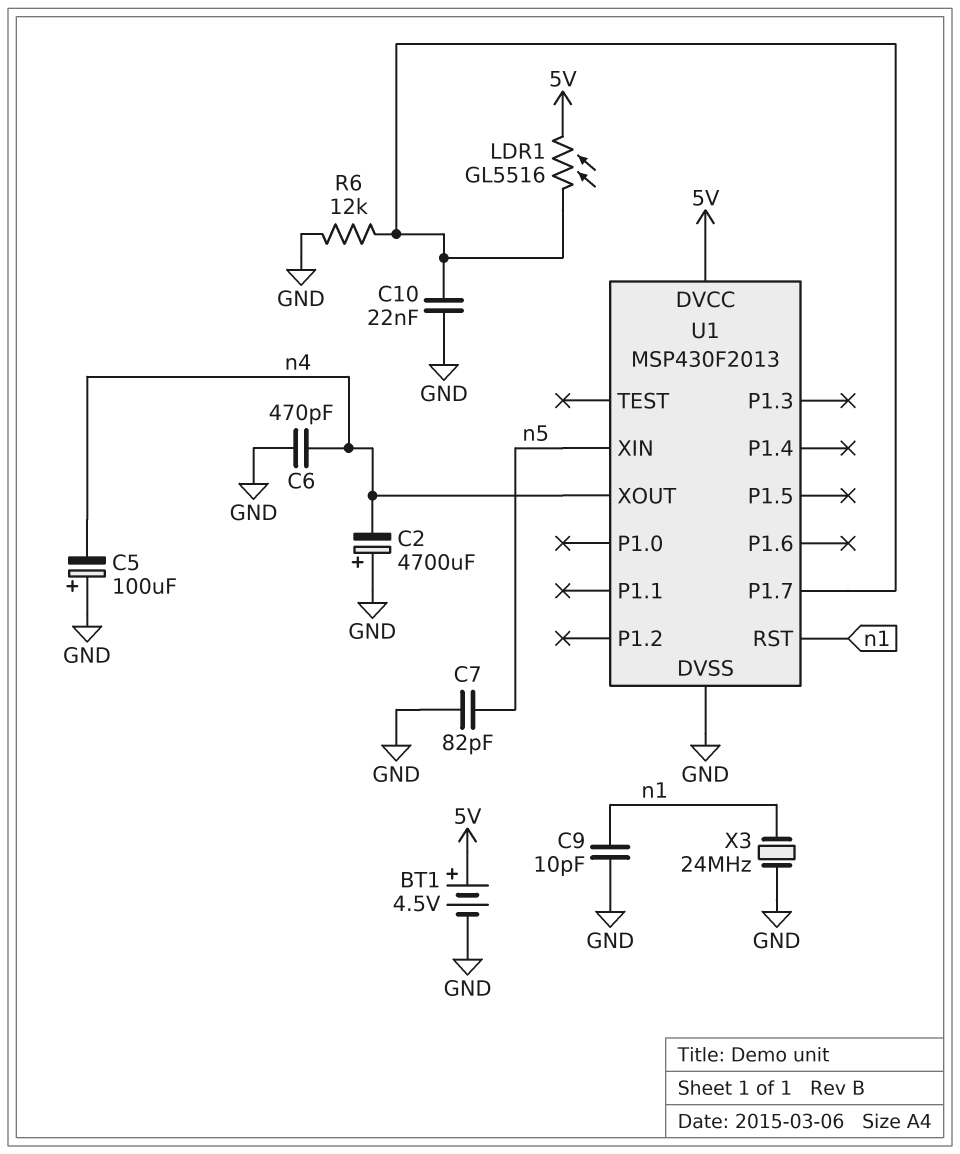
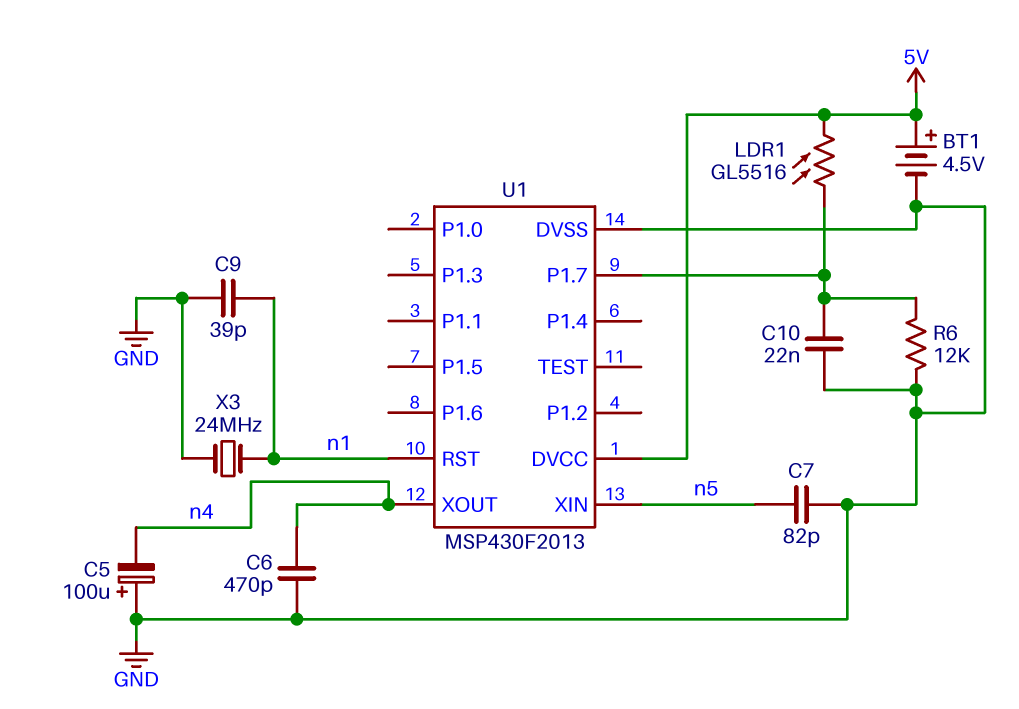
C2: 4700uF (plus GND, minus n4) -> none
C9: 10pF (GND, n1) -> 39pF (GND, n1)

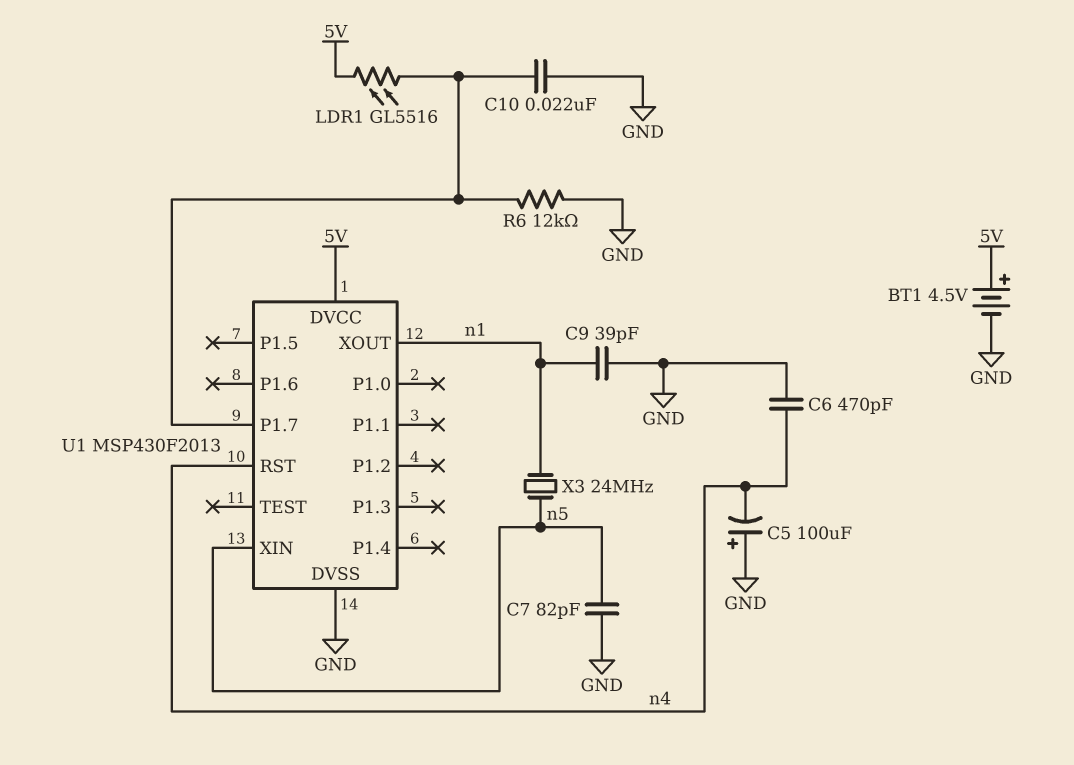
U1 pin RST: n1 -> n4
U1 pin XOUT: n4 -> n1
X3: 24MHz (GND, n1) -> 24MHz (n1, n5)

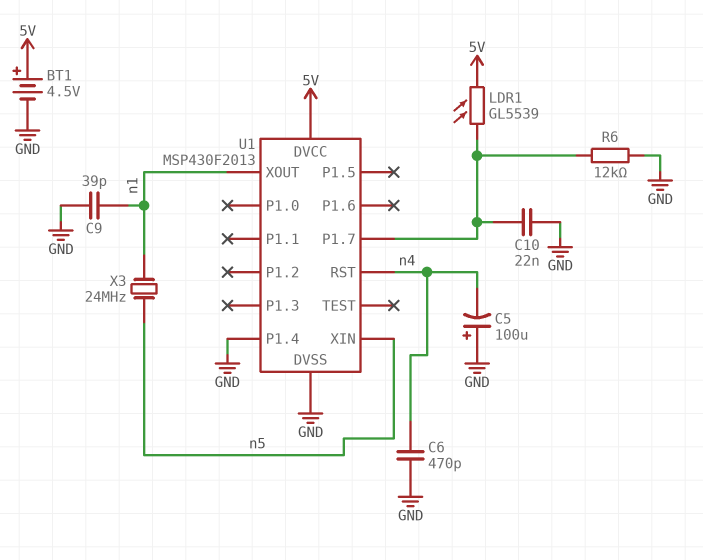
C7: 82pF (GND, n5) -> none
LDR1: GL5516 (5V, U1/P1.7) -> GL5539 (5V, U1/P1.7)
U1 pin P1.4: none -> GND

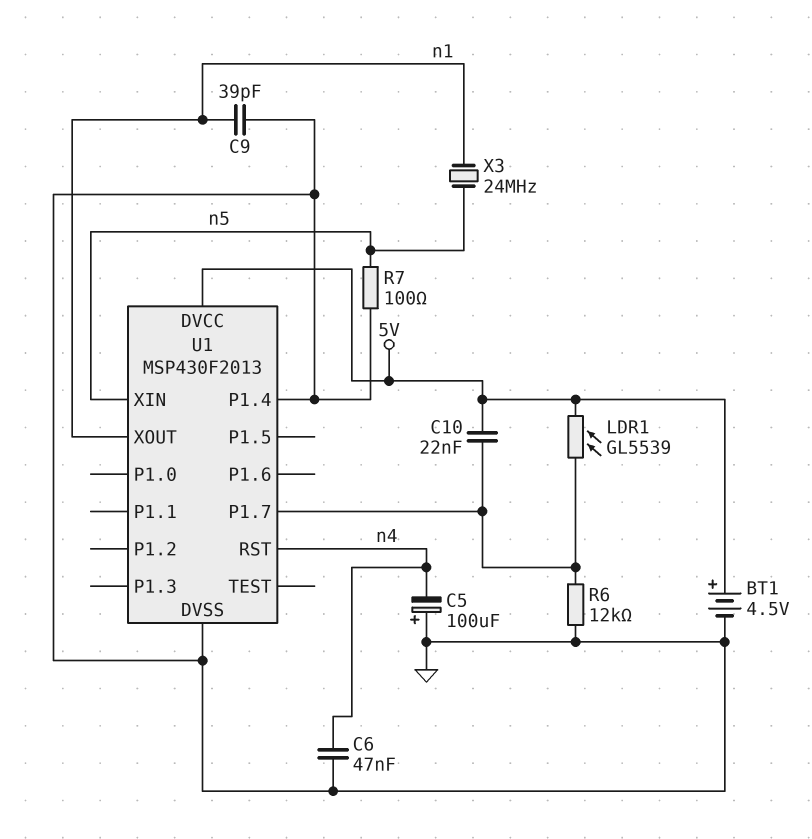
C6: 470pF (GND, n4) -> 47nF (GND, n4)
C10: 22nF (GND, U1/P1.7) -> 22nF (5V, U1/P1.7)
R7: none -> 100 (GND, n5)

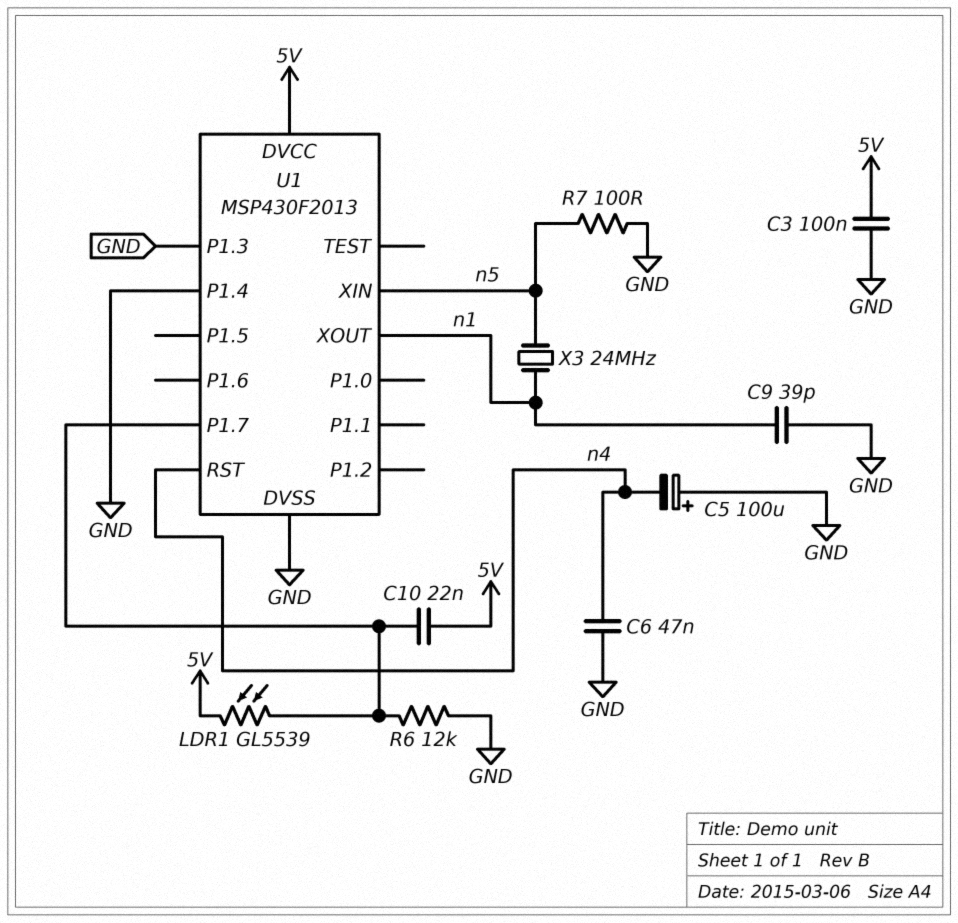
BT1: 4.5V (plus 5V, minus GND) -> none
C3: none -> 100nF (5V, GND)
U1 pin P1.3: none -> GND

